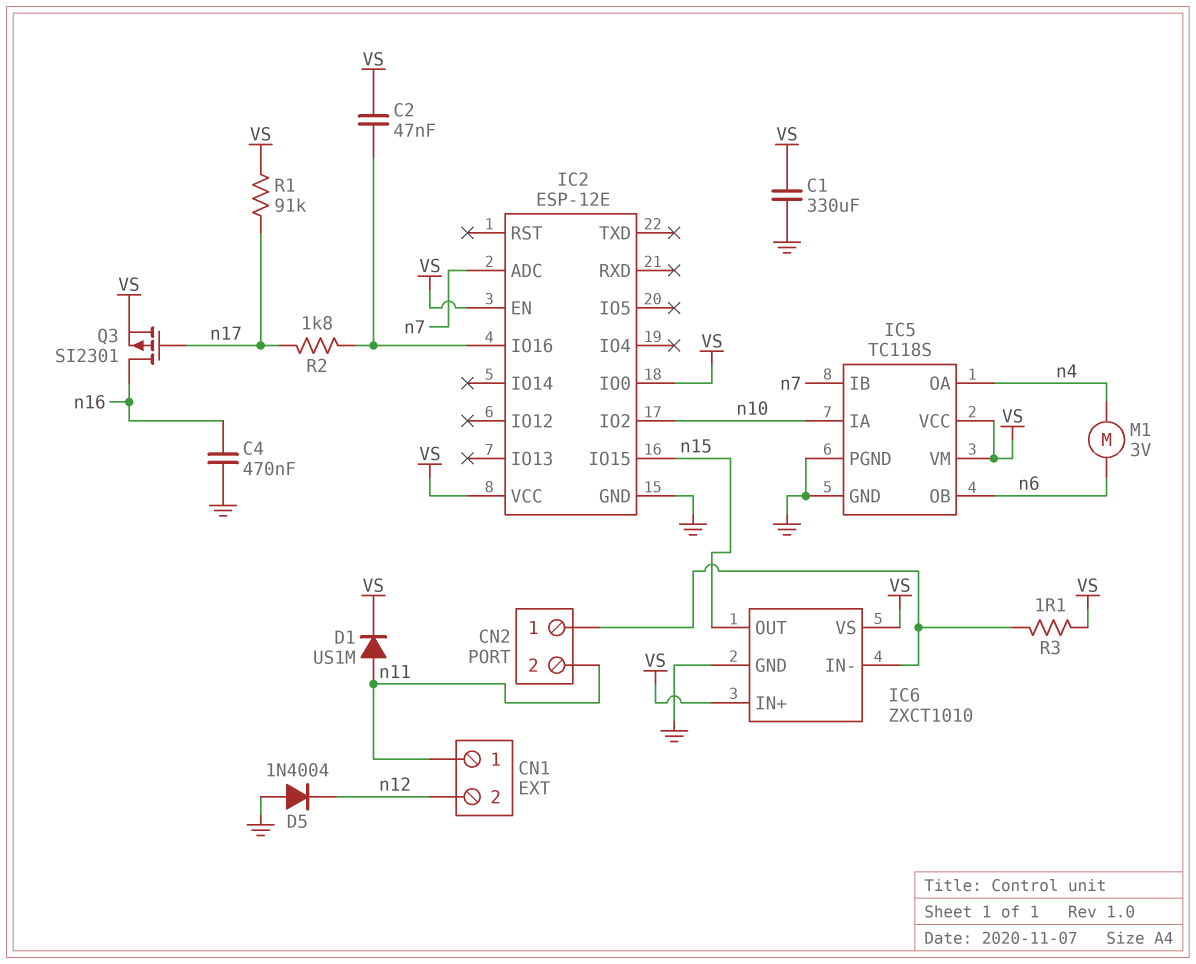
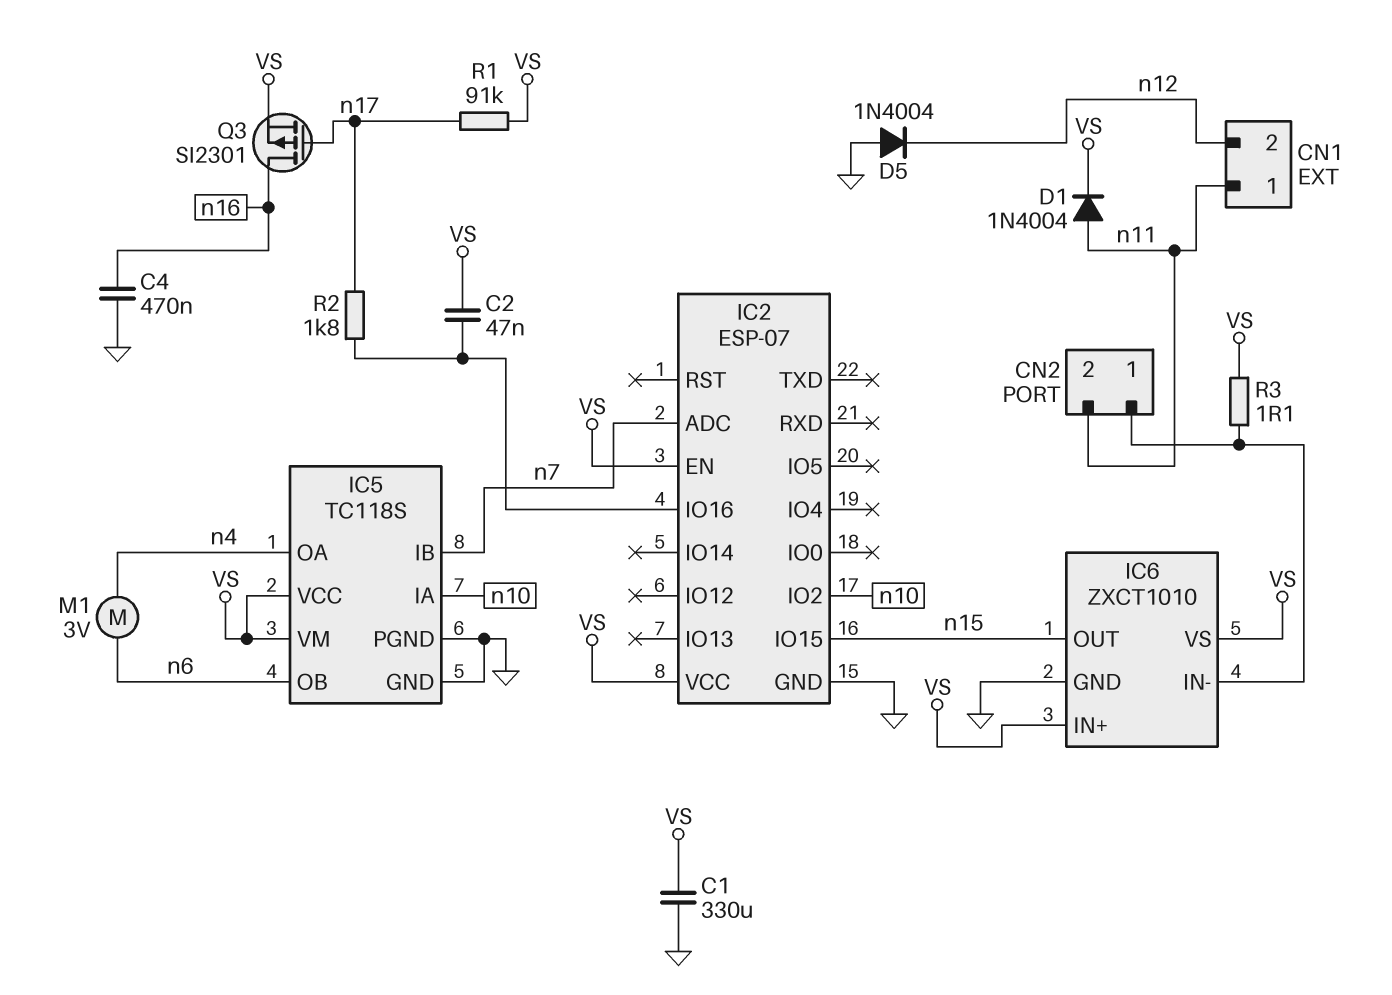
D1: diode US1M (A n11, K VS) -> diode 1N4004 (A n11, K VS)
IC2: ESP-12E -> ESP-07
IC2 pin IO0: VS -> none

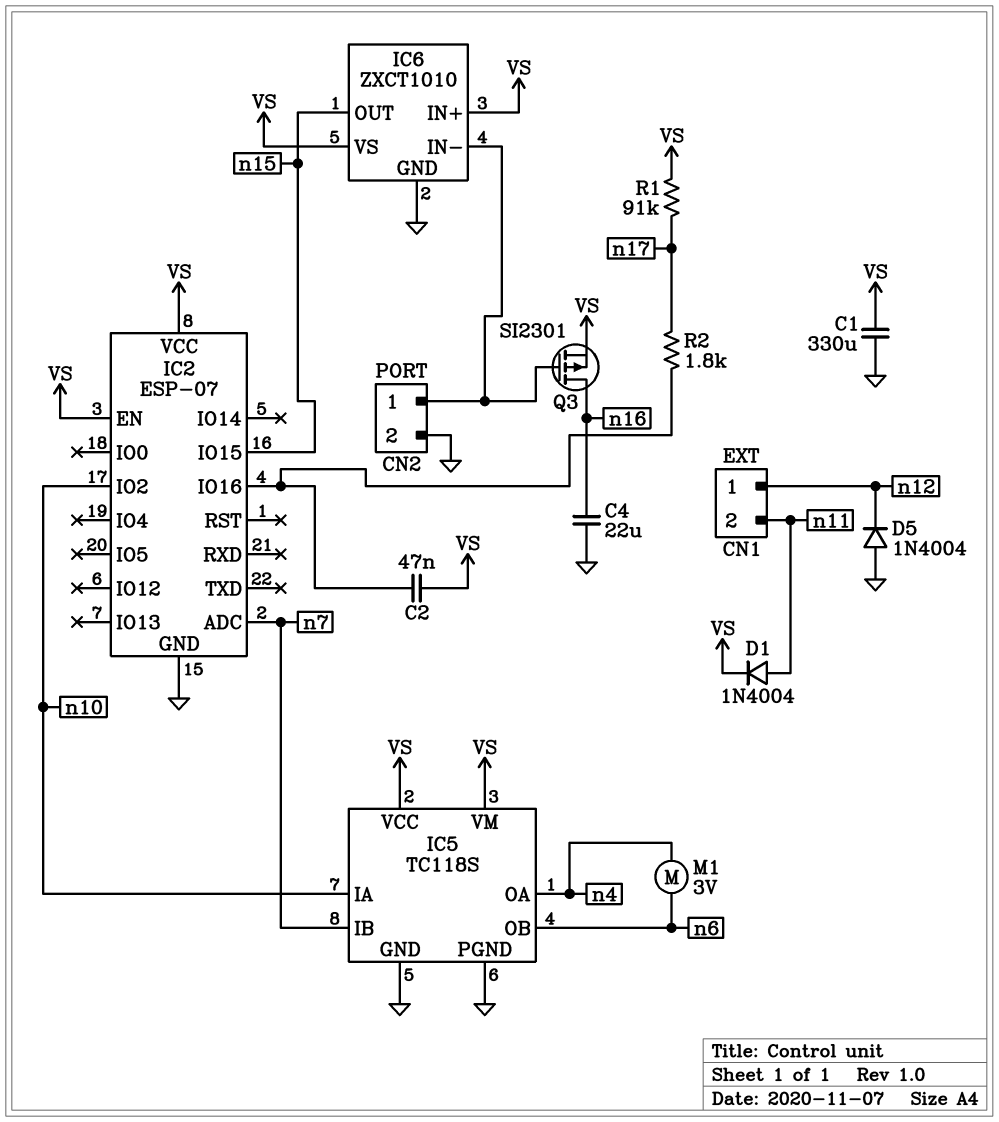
C4: 470nF (GND, n16) -> 22uF (GND, n16)
CN1 pin 1: n11 -> n12
CN1 pin 2: n12 -> n11
CN2 pin 2: n11 -> GND
Q3: PMOS SI2301 (G n17, D n16, S VS) -> PMOS SI2301 (G CN2/1, D n16, S VS)
R3: 1.1 (CN2/1, VS) -> none

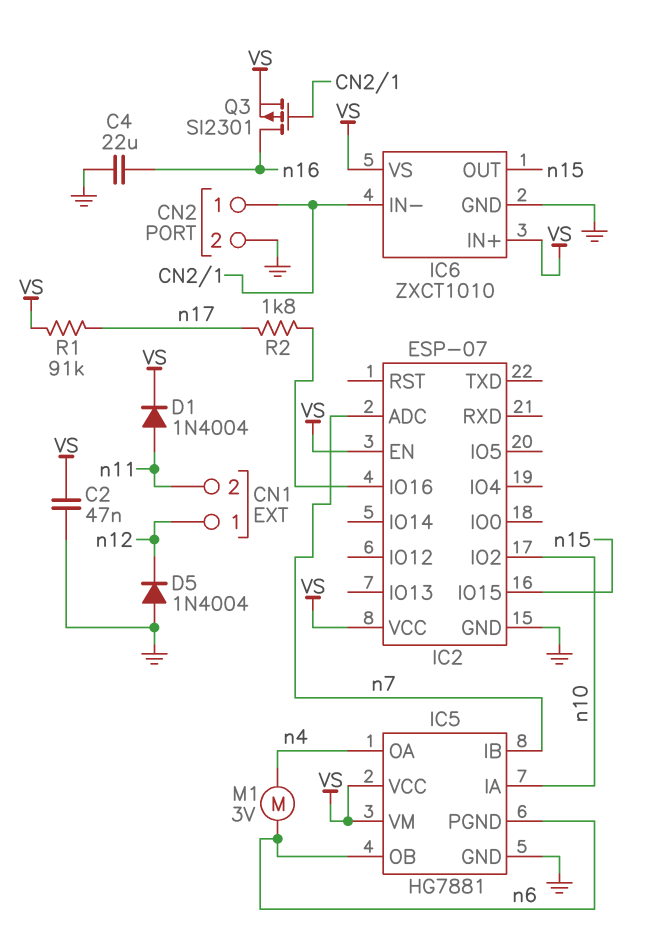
C1: 330uF (GND, VS) -> none
C2: 47nF (IC2/IO16, VS) -> 47nF (GND, VS)
IC5: TC118S -> HG7881
IC5 pin PGND: GND -> n6

